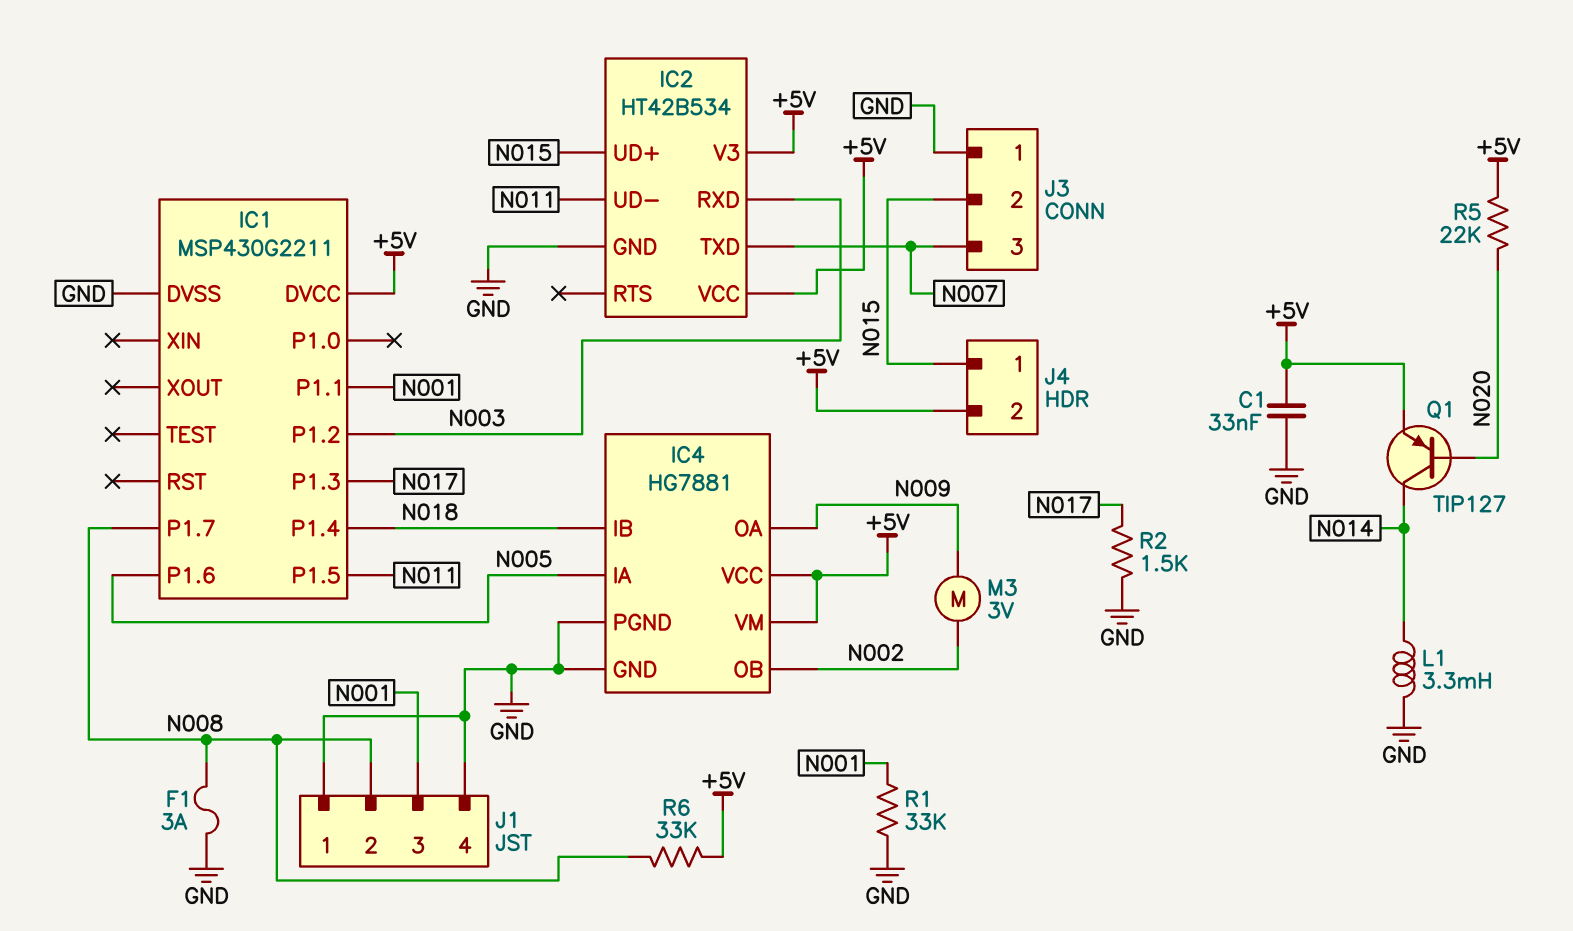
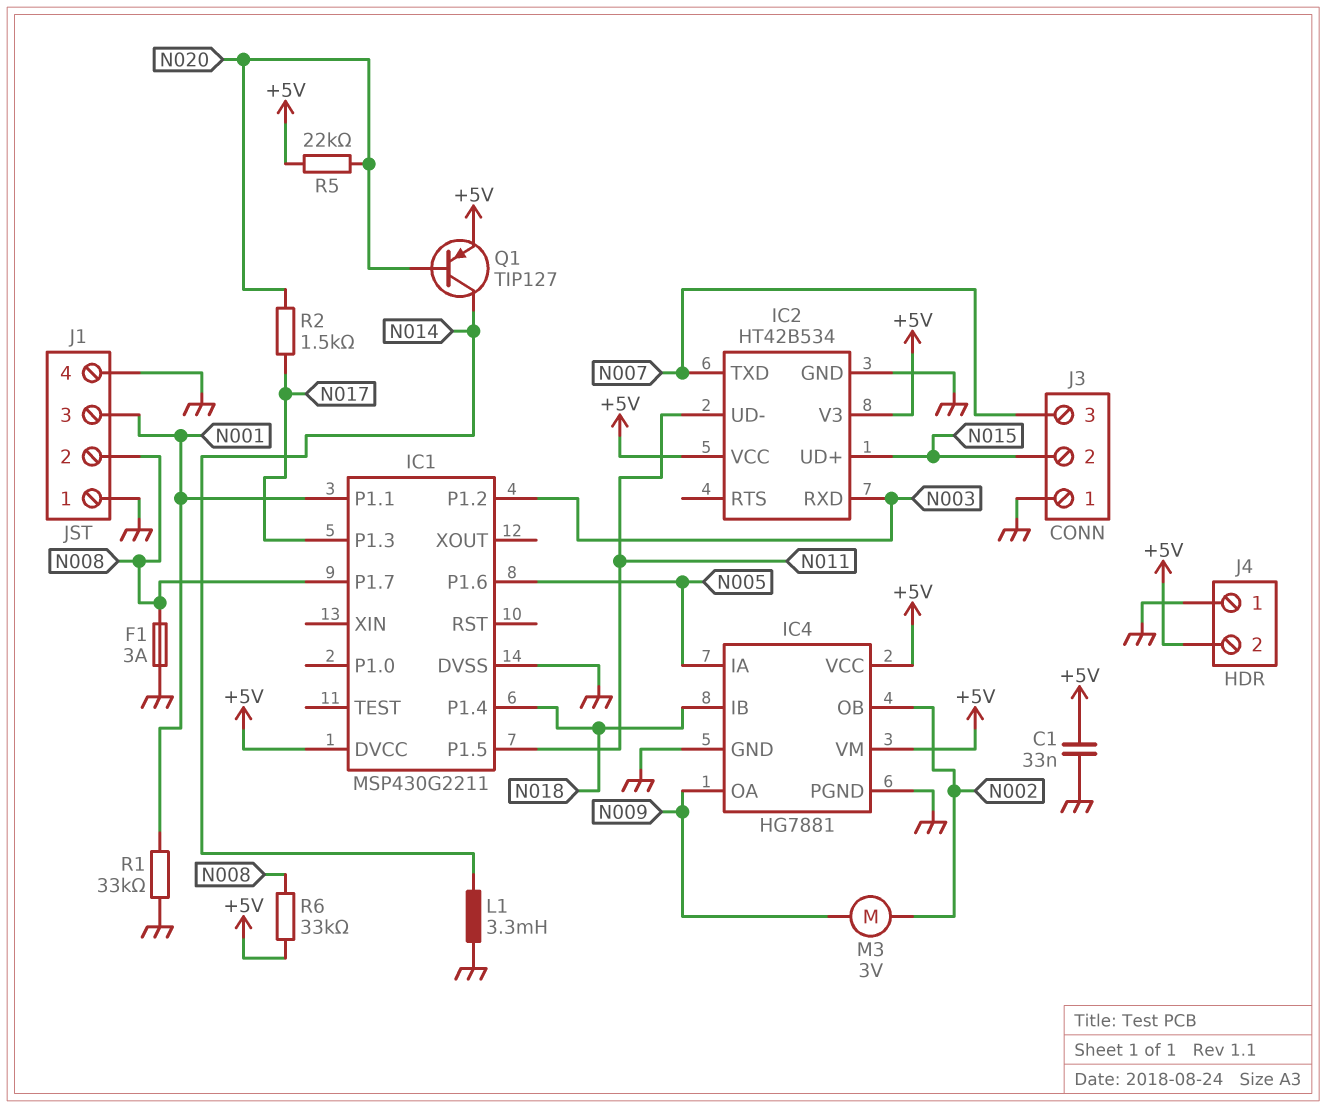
J4 pin 1: N015 -> GND
R2: 1.5k (GND, N017) -> 1.5k (N017, N020)

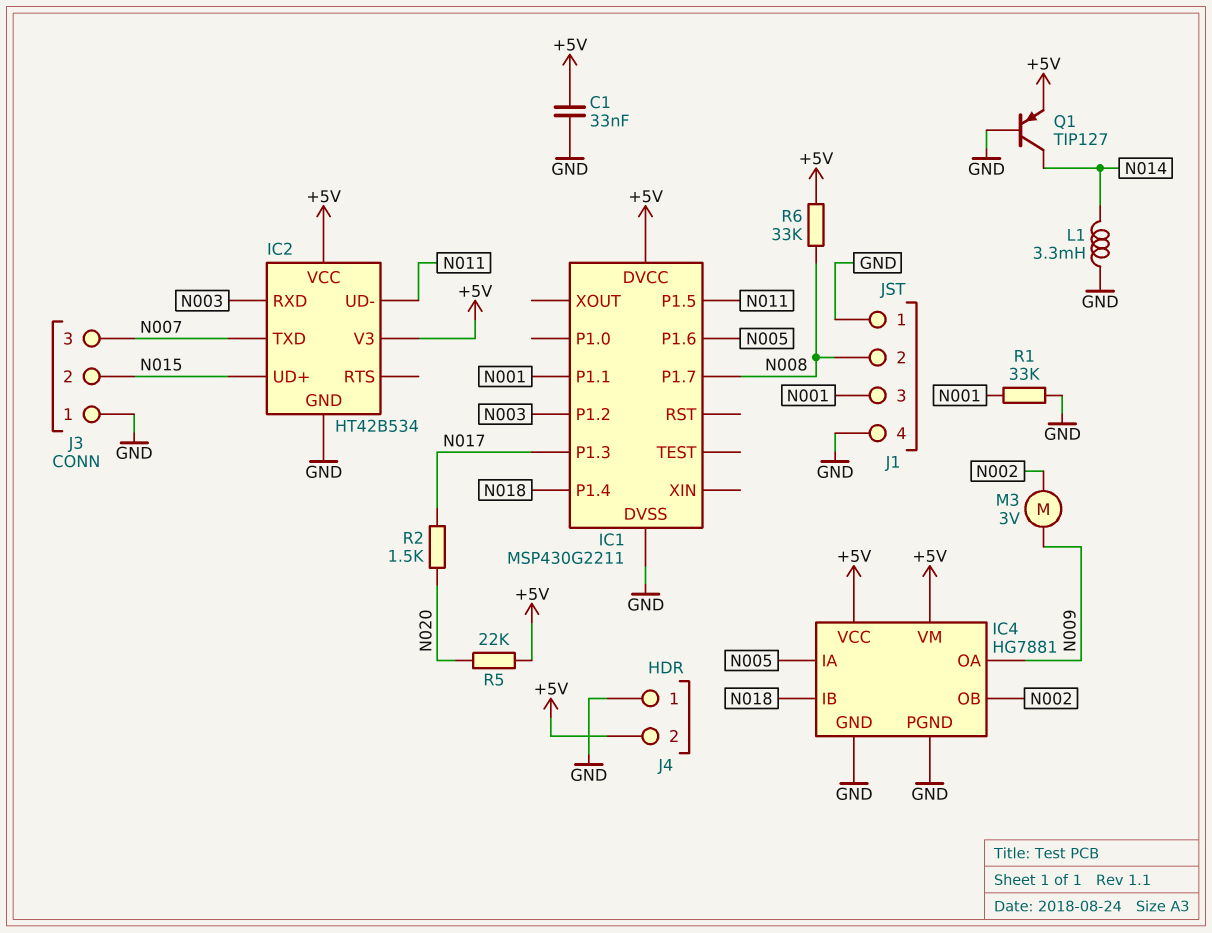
F1: 3A (GND, N008) -> none
Q1: PNP TIP127 (B N020, C N014, E +5V) -> PNP TIP127 (B GND, C N014, E +5V)

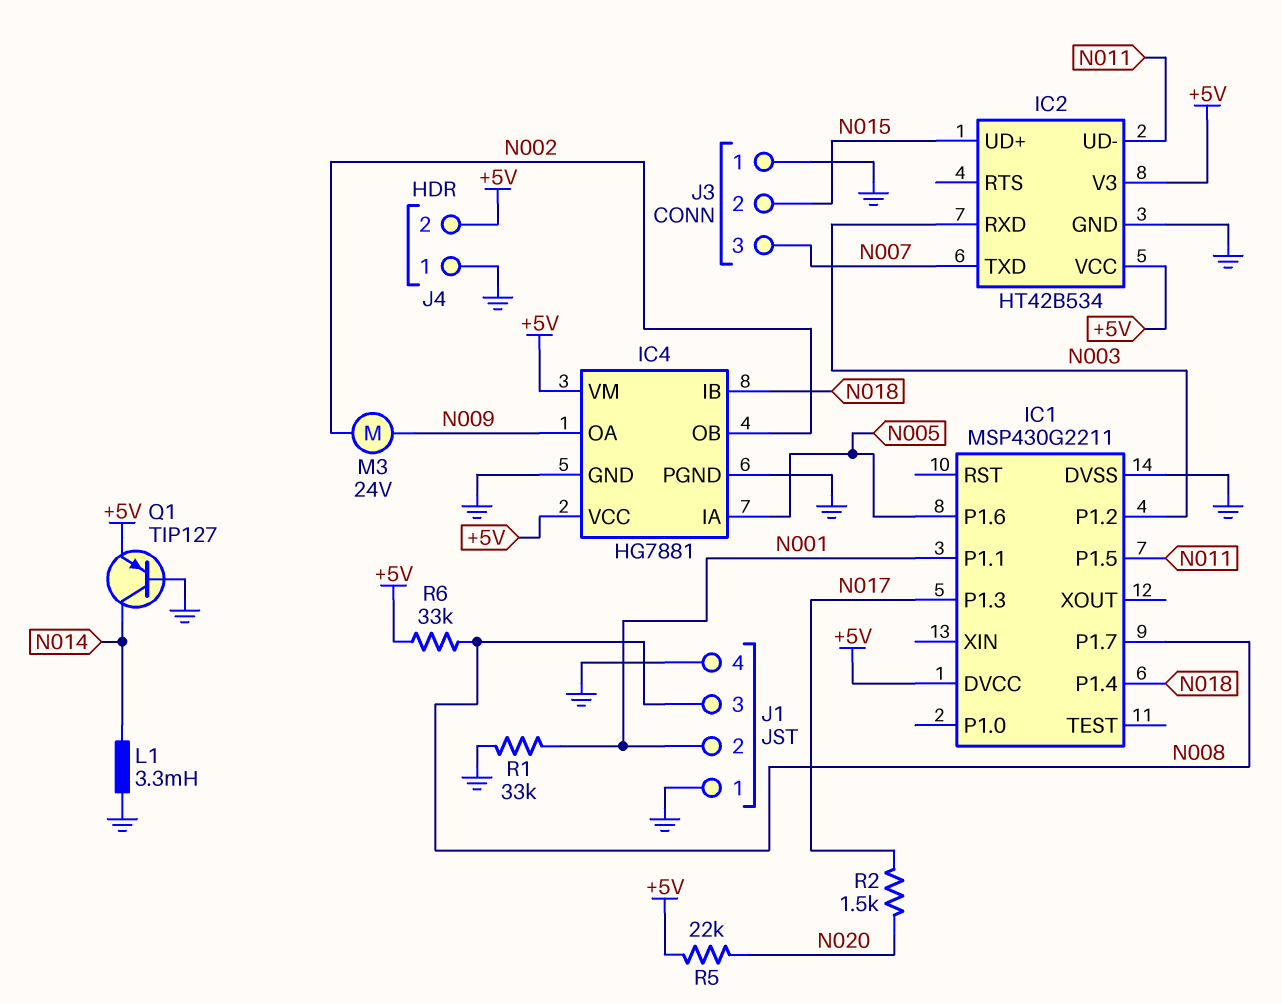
C1: 33nF (+5V, GND) -> none
J1 pin 2: N008 -> N001
J1 pin 3: N001 -> N008
M3: motor 3V (N002, N009) -> motor 24V (N002, N009)

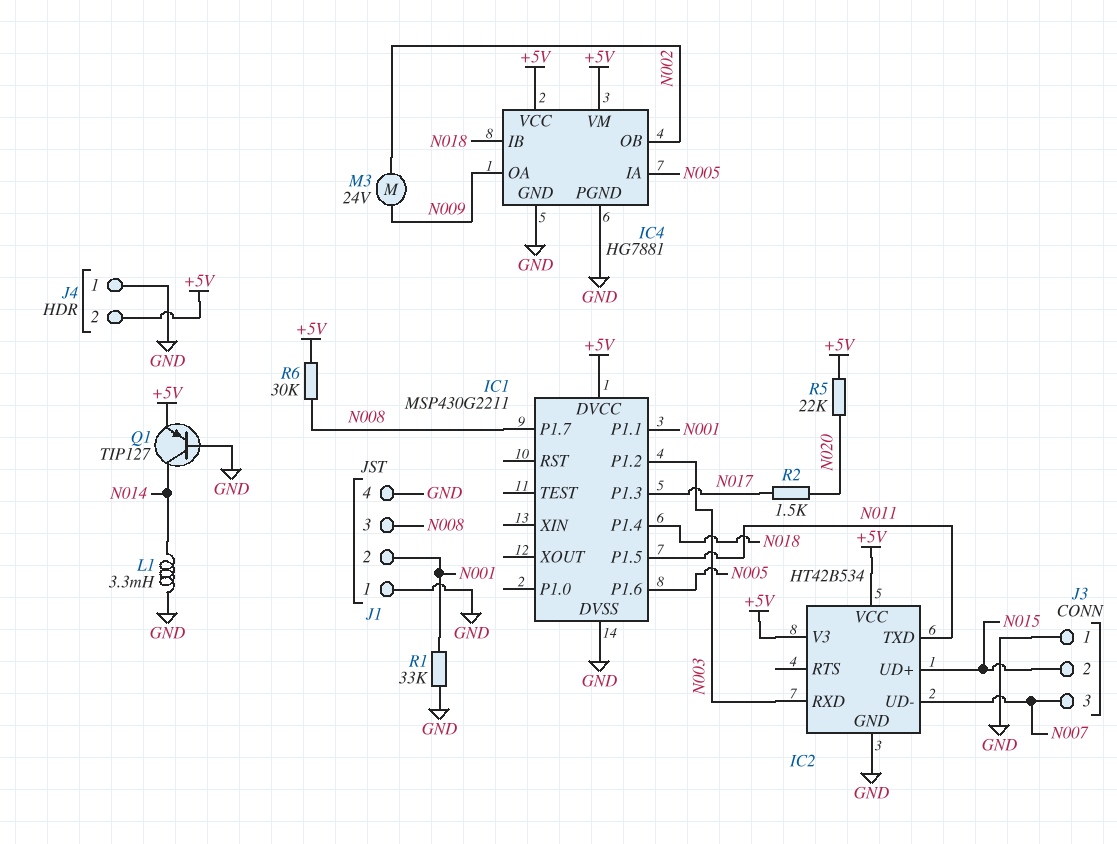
IC2 pin TXD: N007 -> N011
IC2 pin UD-: N011 -> N007
R6: 33k (+5V, N008) -> 30k (+5V, N008)

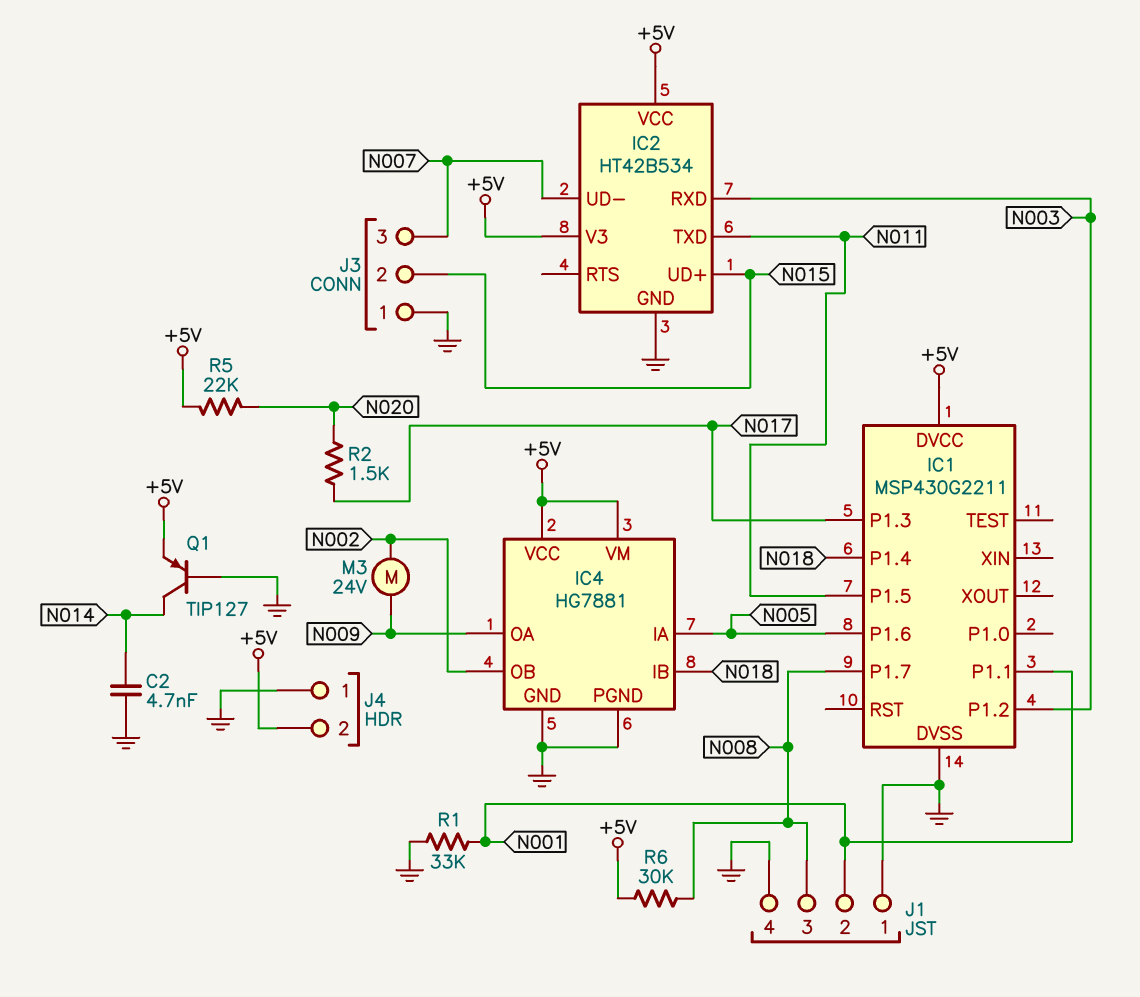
C2: none -> 4.7nF (GND, N014)
L1: 3.3mH (GND, N014) -> none

